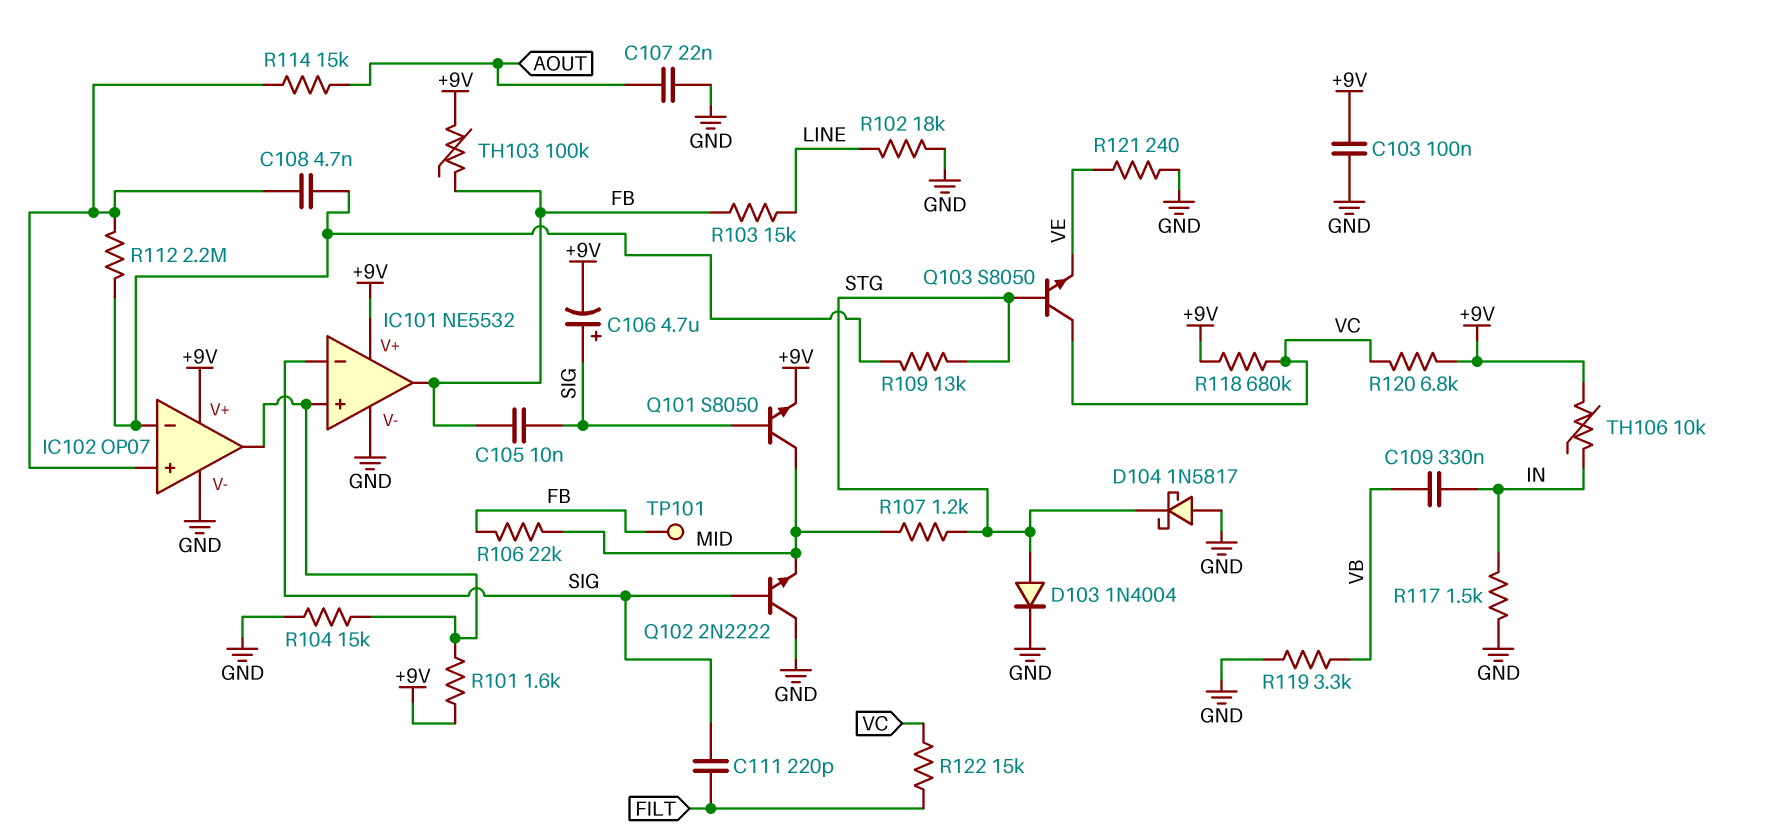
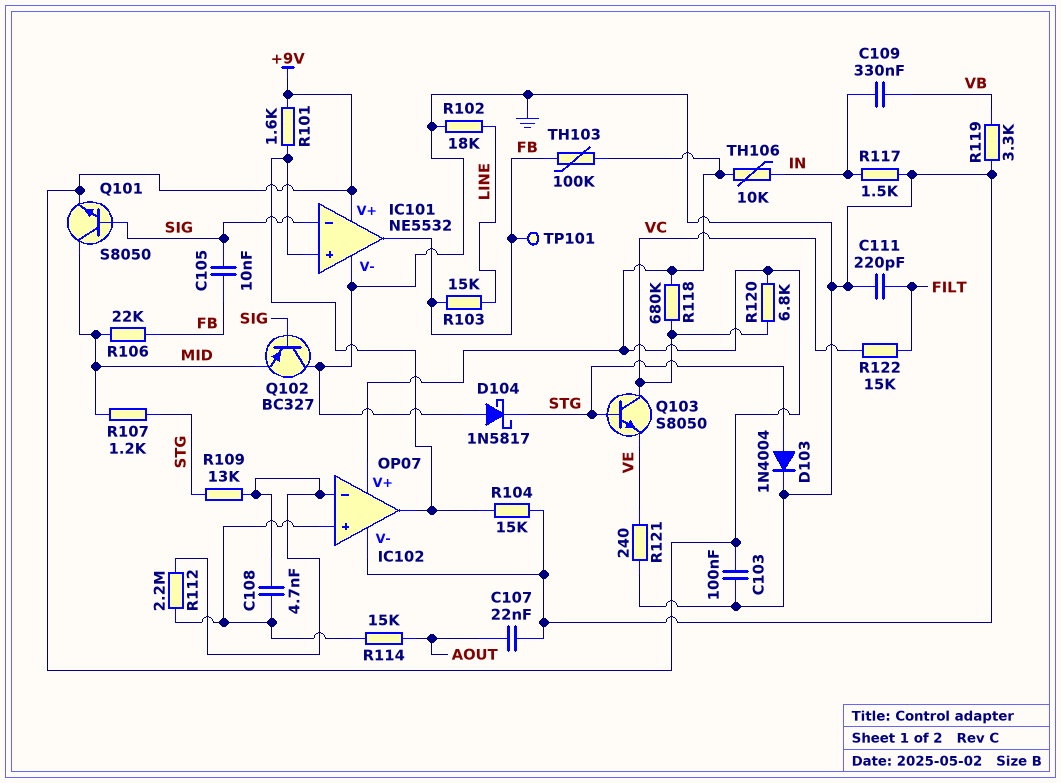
C106: 4.7uF (plus SIG, minus +9V) -> none
C111: 220pF (FILT, SIG) -> 220pF (FILT, GND)
Q102: NPN 2N2222 (B SIG, C GND, E MID) -> PNP BC327 (B SIG, C GND, E MID)

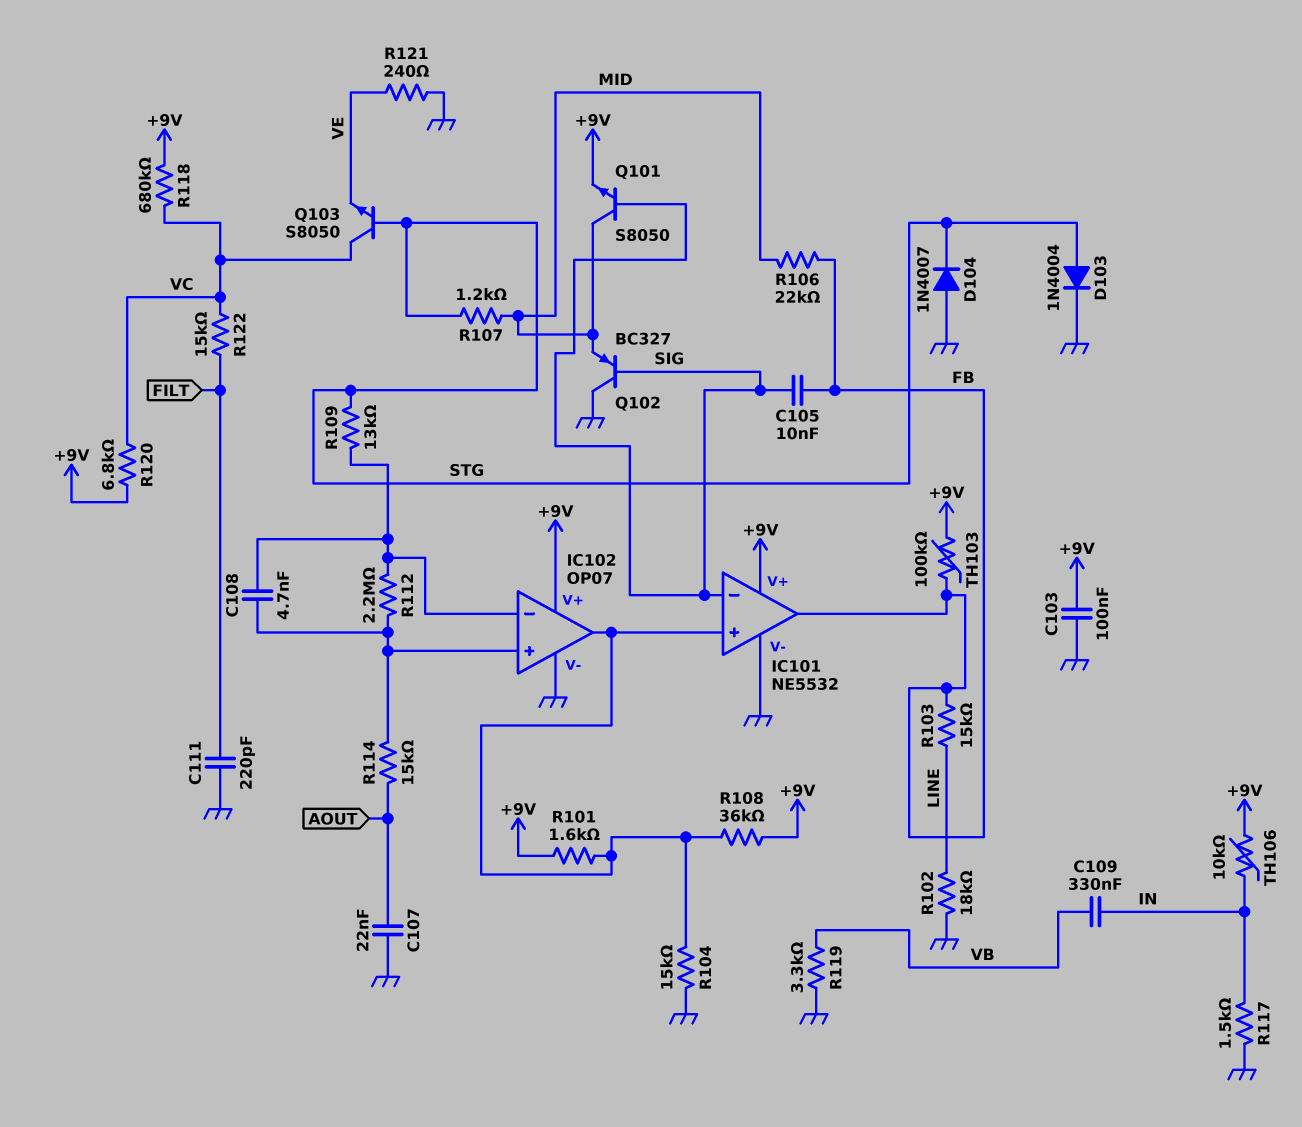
D104: schottky 1N5817 (A GND, K STG) -> diode 1N4007 (A GND, K STG)
R108: none -> 36k (+9V, IC101/in+)
TP101: test point (FB) -> none

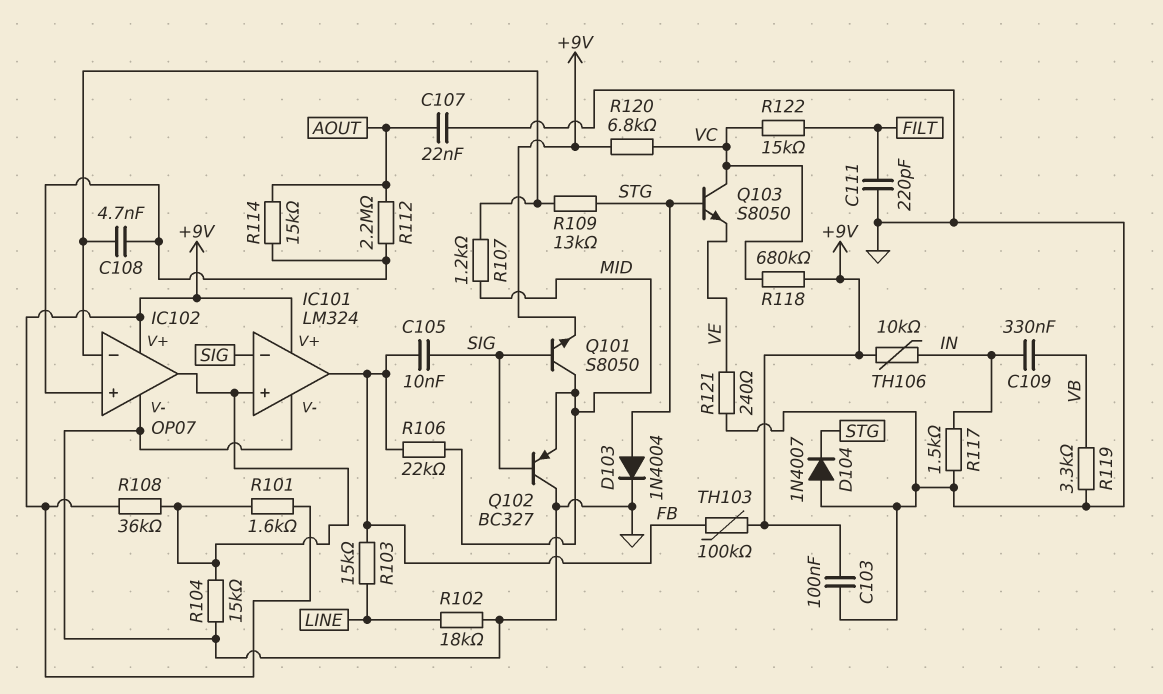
IC101: NE5532 -> LM324
R107: 1.2k (MID, STG) -> 1.2k (IC102/in-, MID)
R112: 2.2M (IC102/in+, IC102/in-) -> 2.2M (AOUT, IC102/in+)

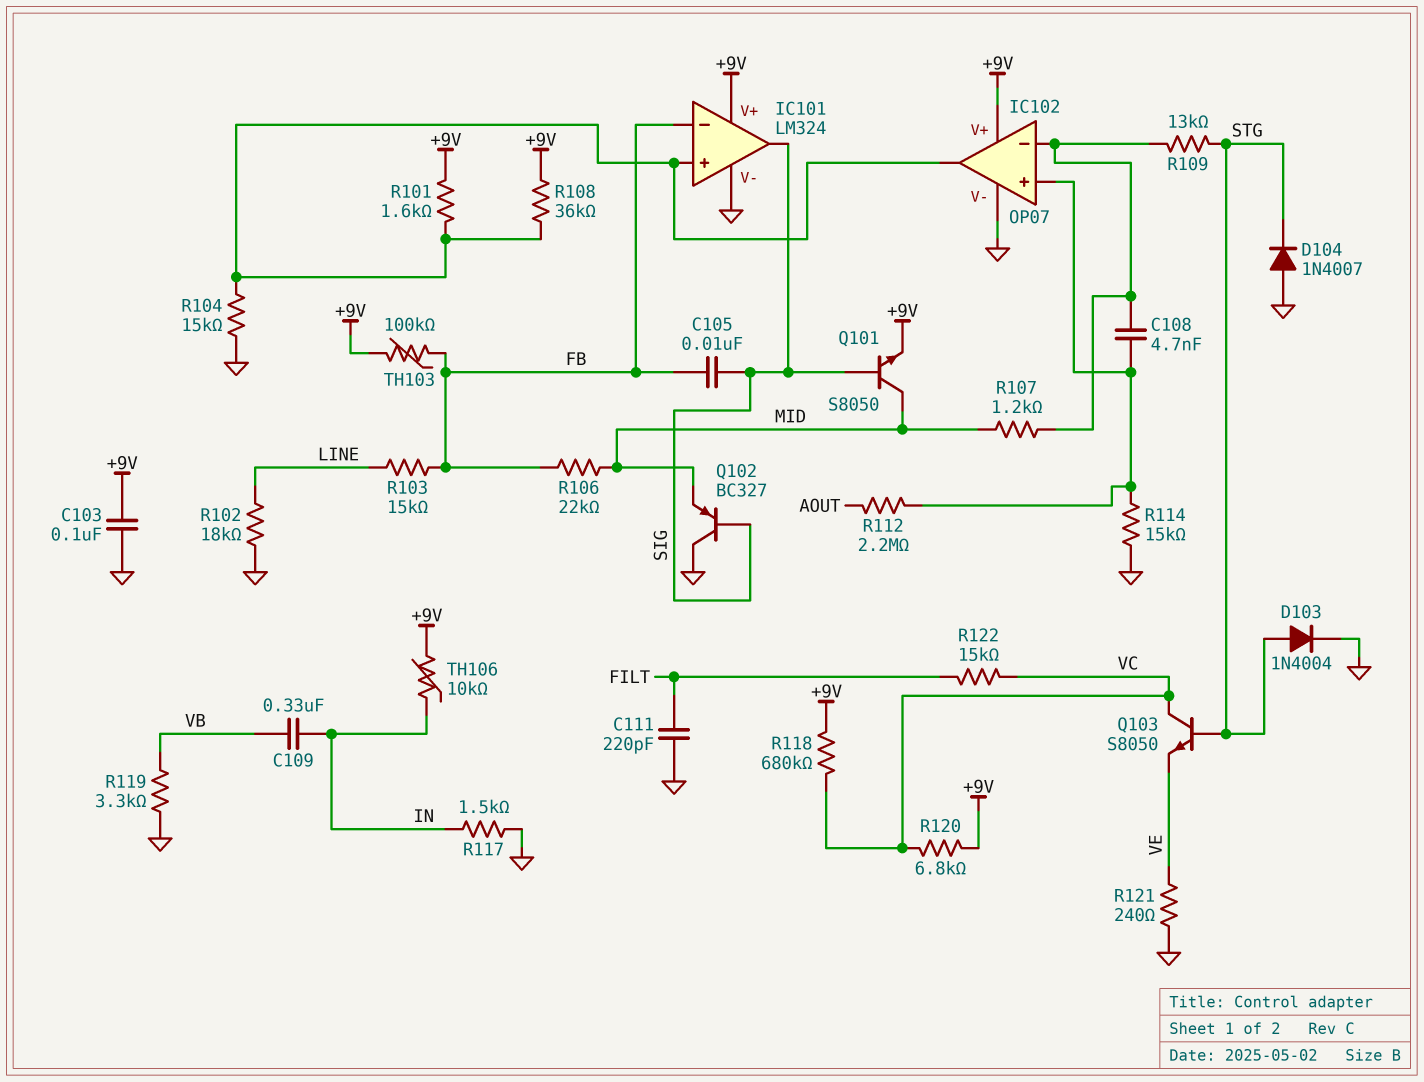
C107: 22nF (AOUT, GND) -> none
IC101 pin in-: SIG -> FB
IC101 pin out: FB -> SIG
R114: 15k (AOUT, IC102/in+) -> 15k (GND, IC102/in+)

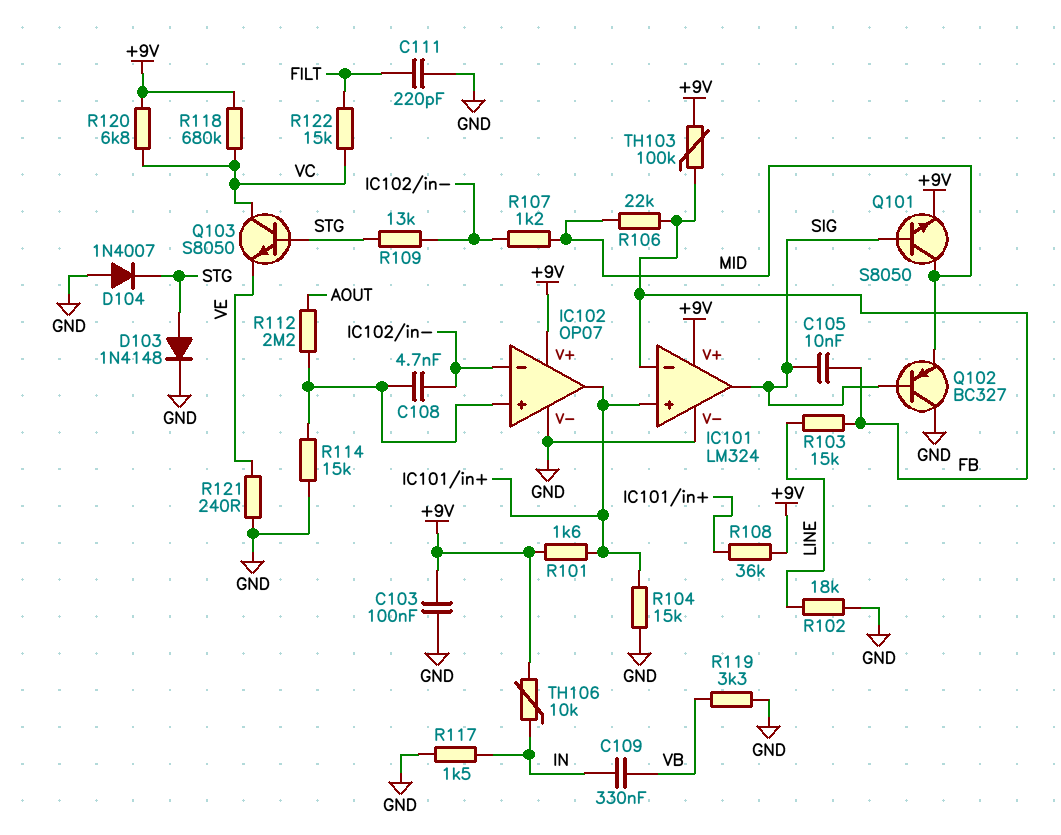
D103: diode 1N4004 (A STG, K GND) -> diode 1N4148 (A STG, K GND)

